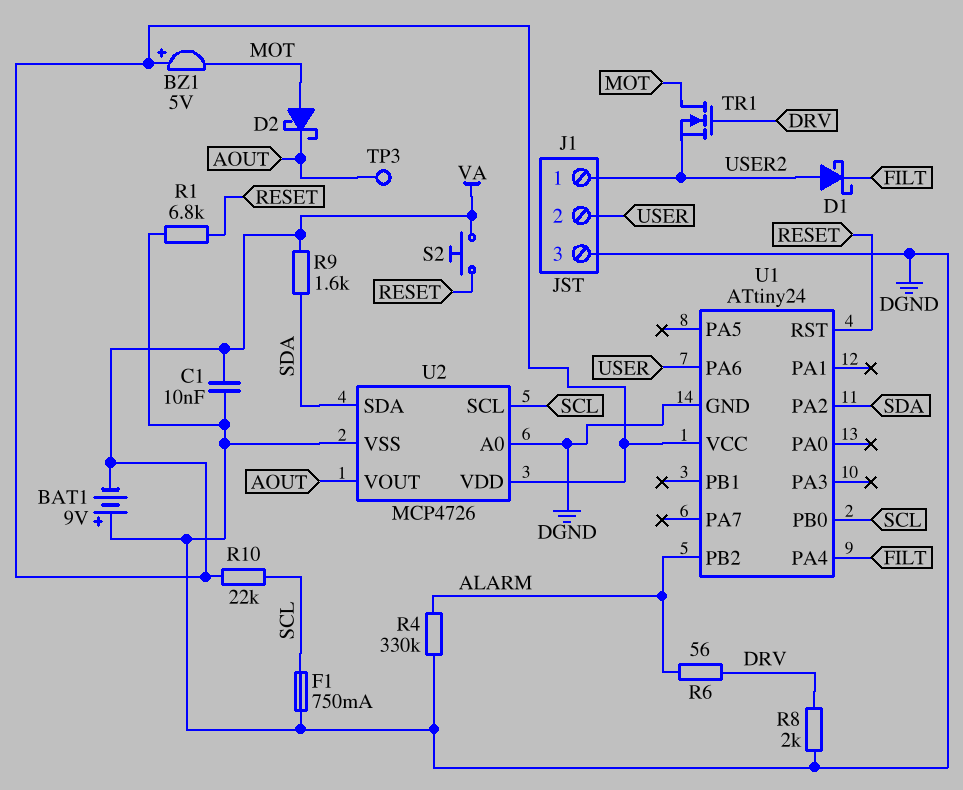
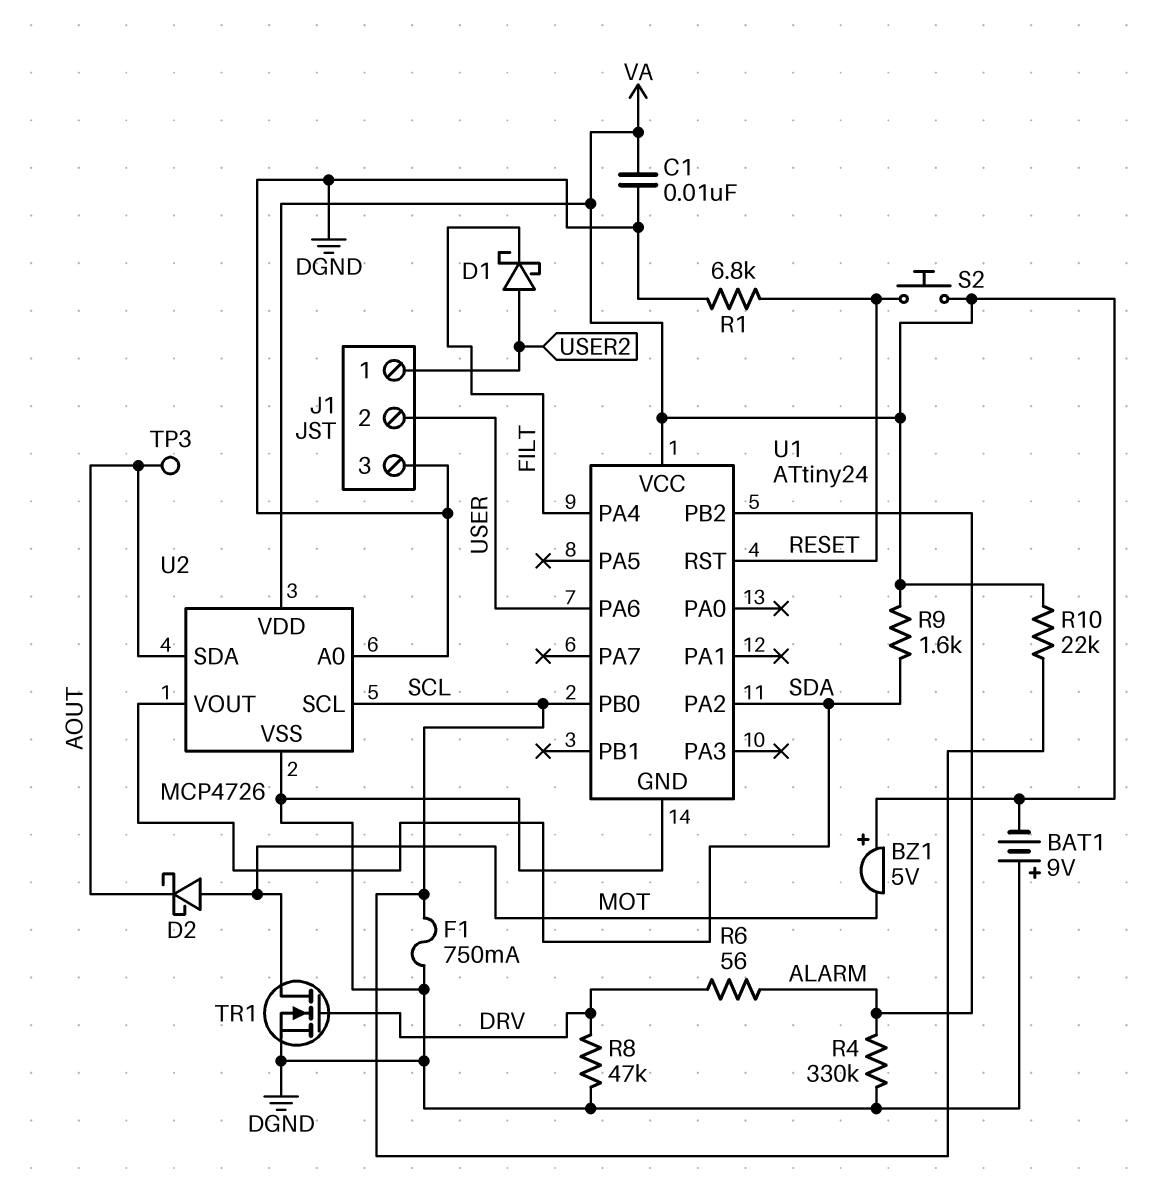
R8: 2k (DGND, DRV) -> 47k (DGND, DRV)
TR1: NMOS (G DRV, D MOT, S USER2) -> NMOS (G DRV, D MOT, S DGND)
U2 pin SDA: SDA -> AOUT
U2 pin VOUT: AOUT -> SDA

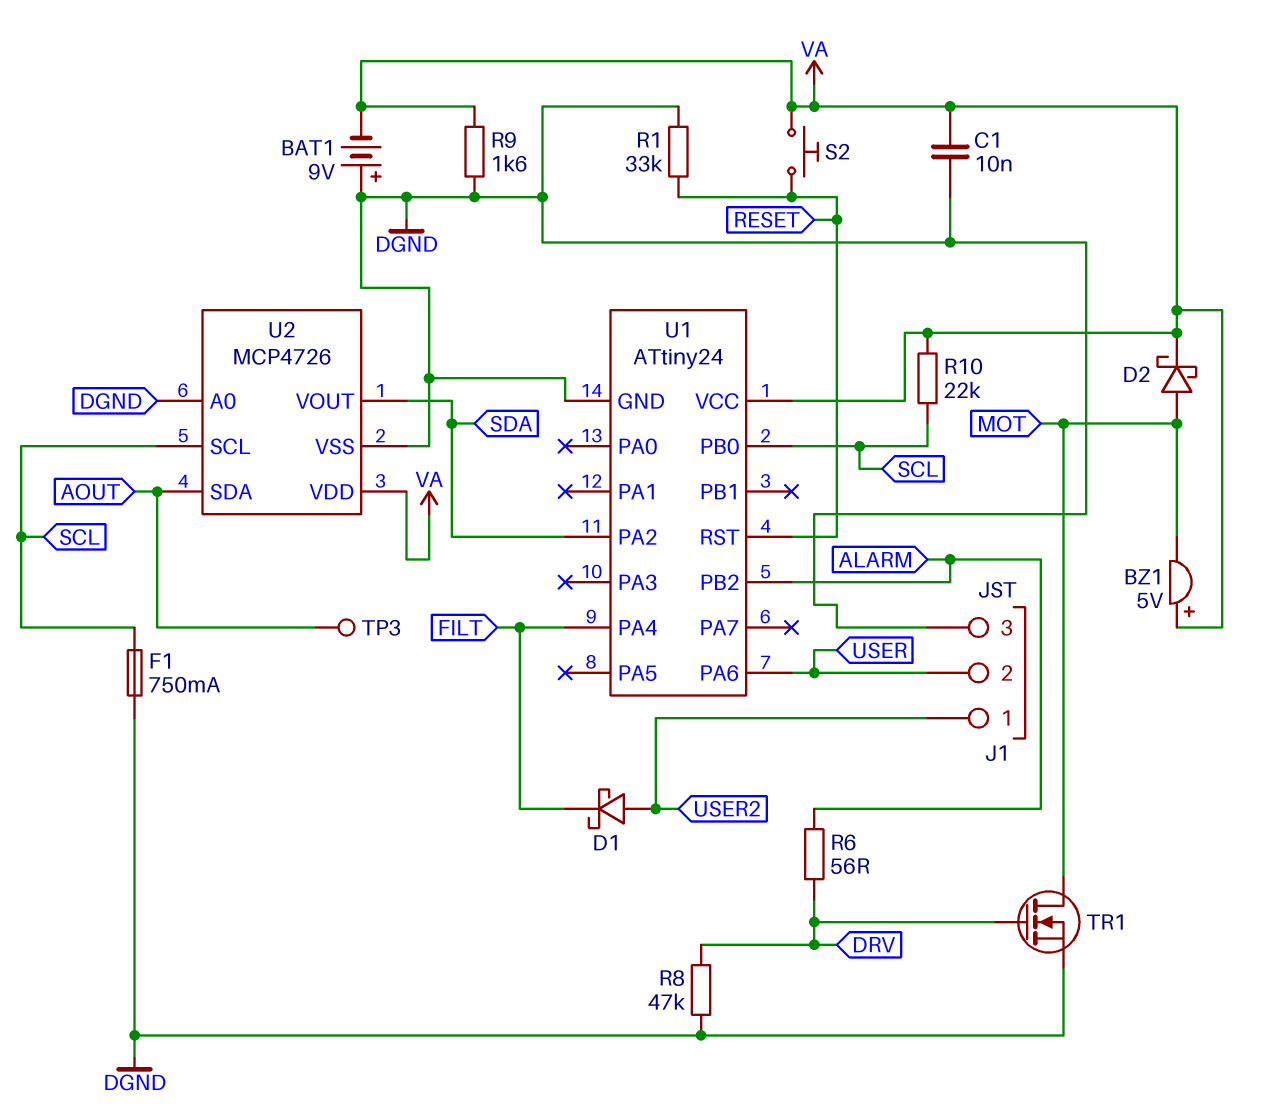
D2: schottky (A MOT, K AOUT) -> schottky (A MOT, K VA)
R1: 6.8k (DGND, RESET) -> 33k (DGND, RESET)
R4: 330k (ALARM, DGND) -> none
R9: 1.6k (SDA, VA) -> 1.6k (DGND, VA)

